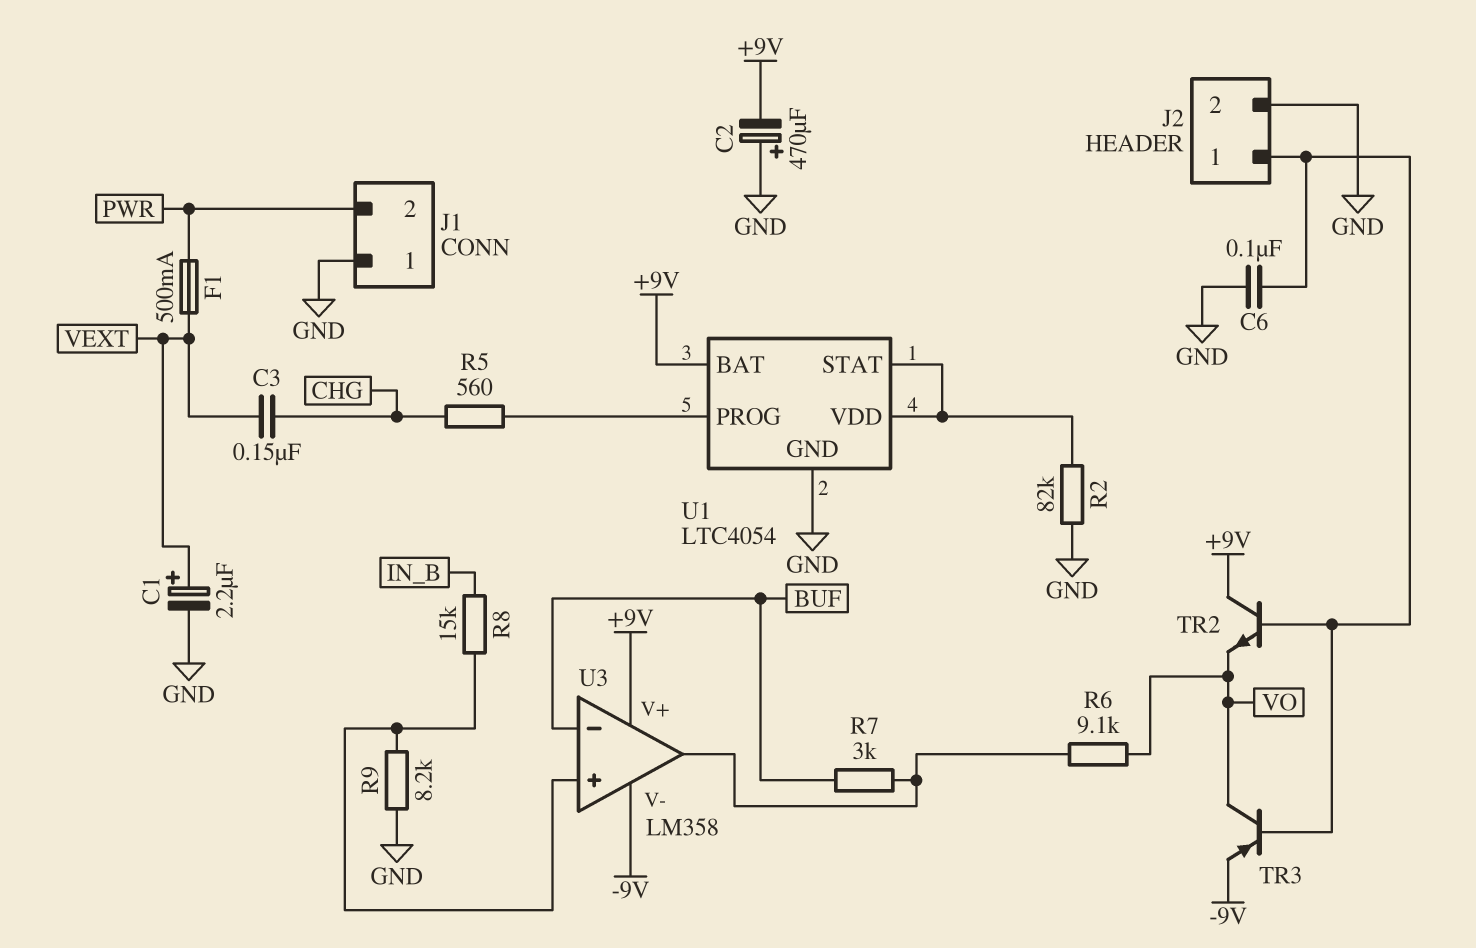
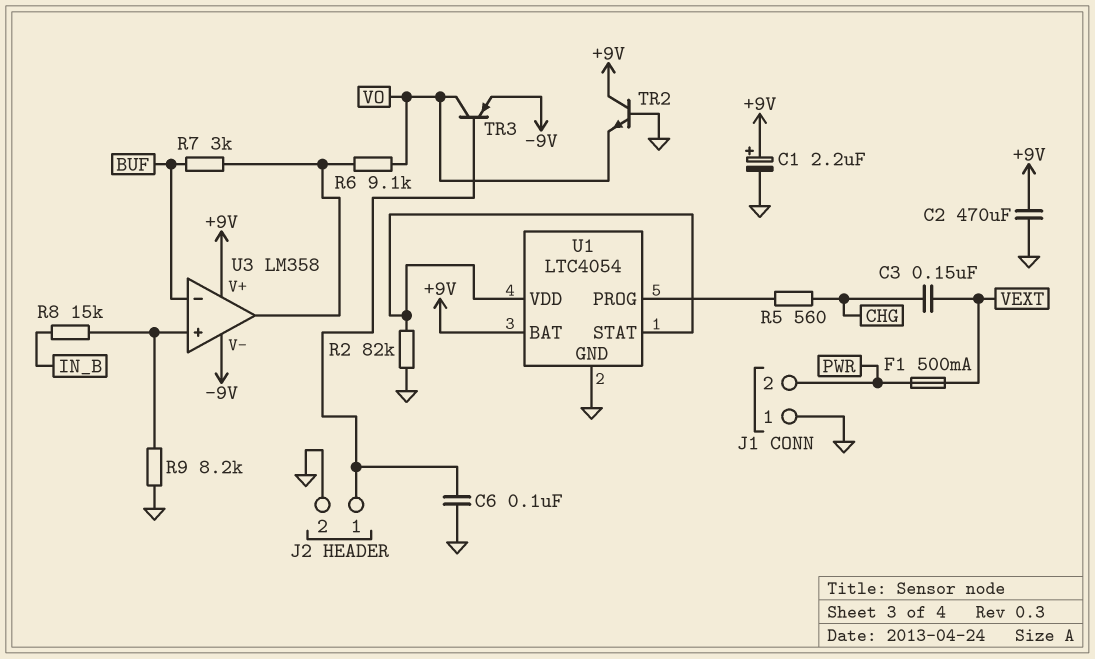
C1: 2.2uF (plus VEXT, minus GND) -> 2.2uF (plus +9V, minus GND)
C2: 470uF (plus GND, minus +9V) -> 470uF (+9V, GND)
TR2: NPN (B J2/1, C +9V, E VO) -> NPN (B GND, C +9V, E VO)

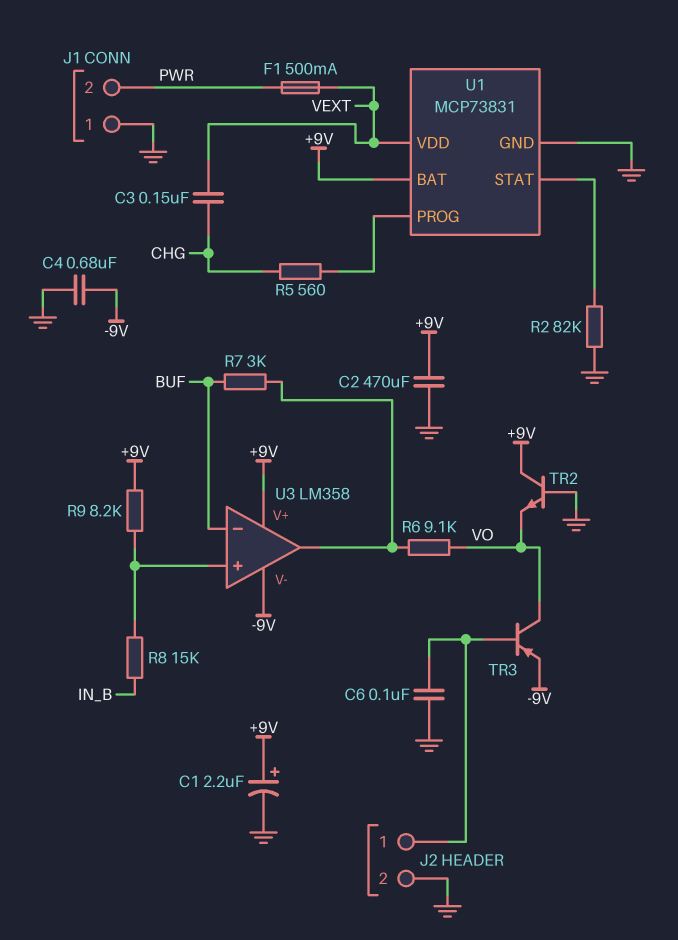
C4: none -> 680nF (-9V, GND)
R9: 8.2k (GND, U3/in+) -> 8.2k (+9V, U3/in+)
U1: LTC4054 -> MCP73831
U1 pin VDD: U1/STAT -> VEXT

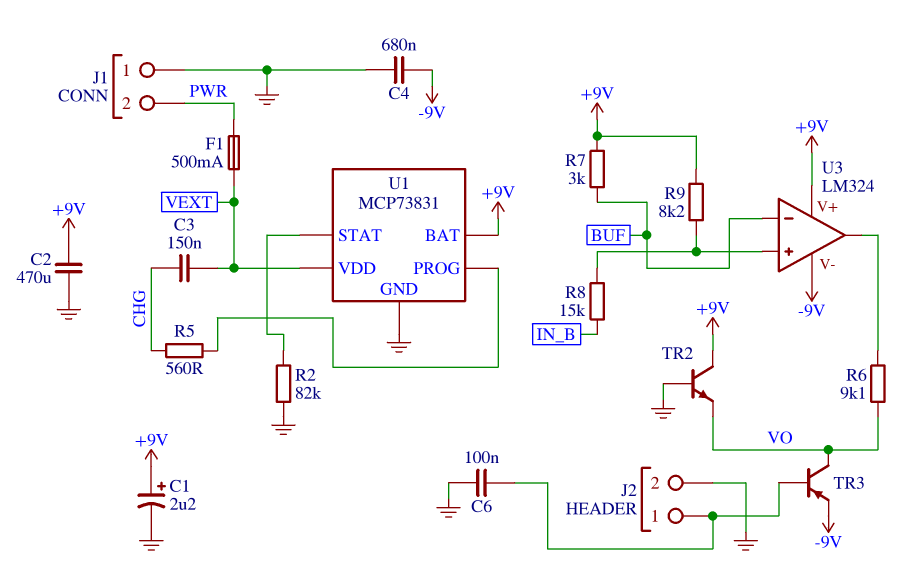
R7: 3k (BUF, U3/out) -> 3k (+9V, BUF)
U3: LM358 -> LM324

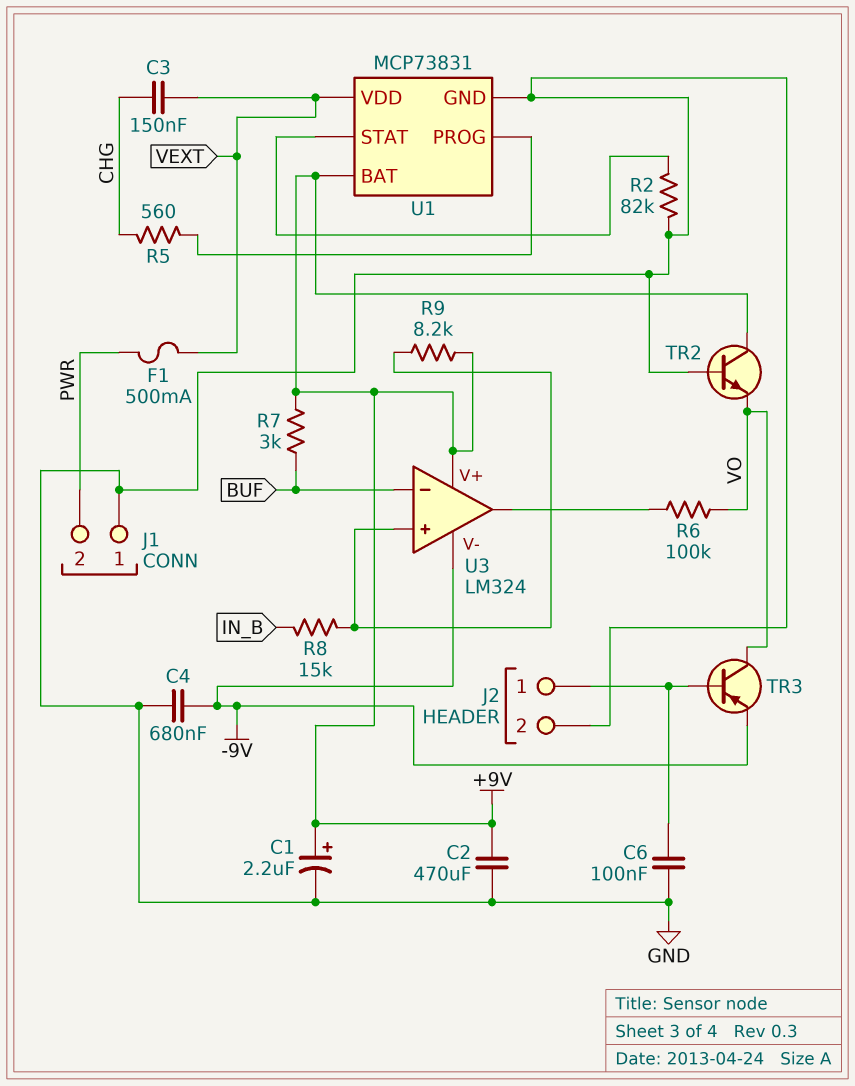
R6: 9.1k (U3/out, VO) -> 100k (U3/out, VO)

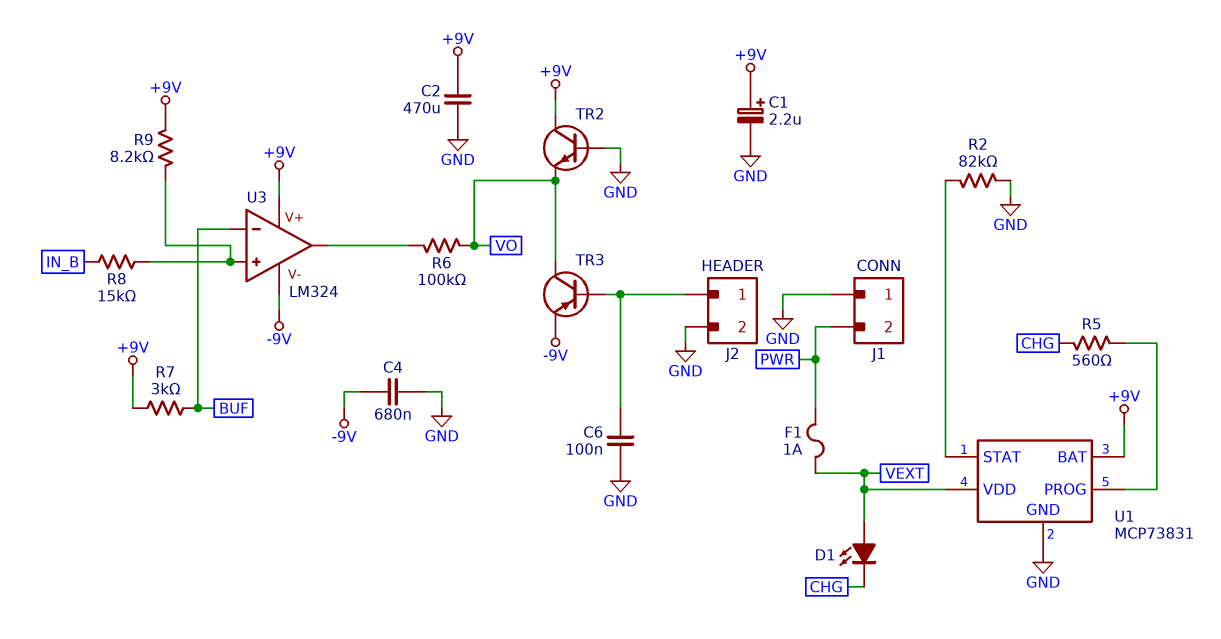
C3: 150nF (CHG, VEXT) -> none
D1: none -> LED (A VEXT, K CHG)
F1: 500mA (PWR, VEXT) -> 1A (PWR, VEXT)

